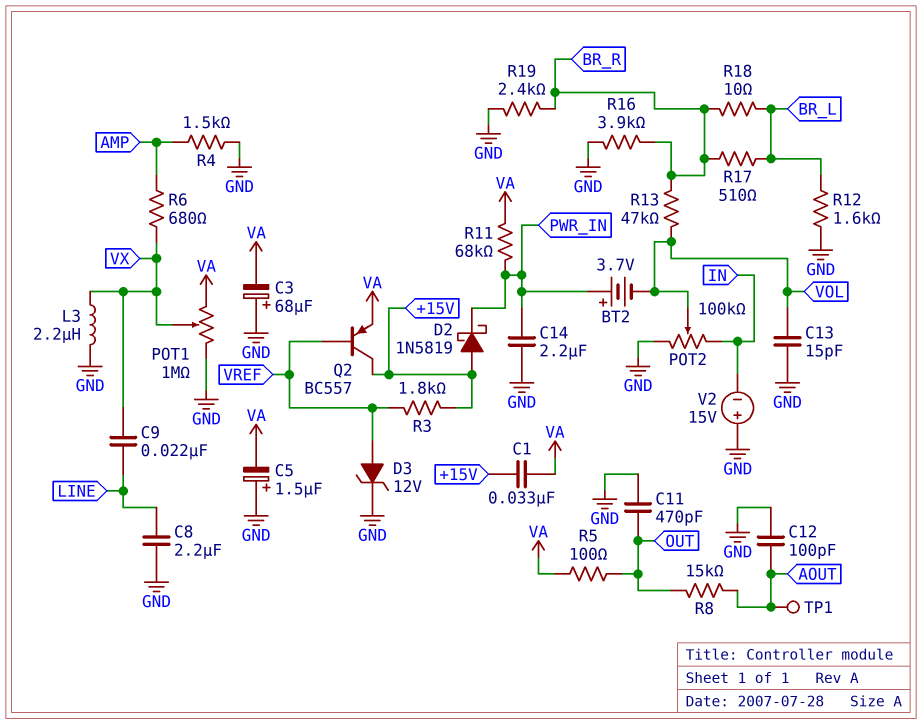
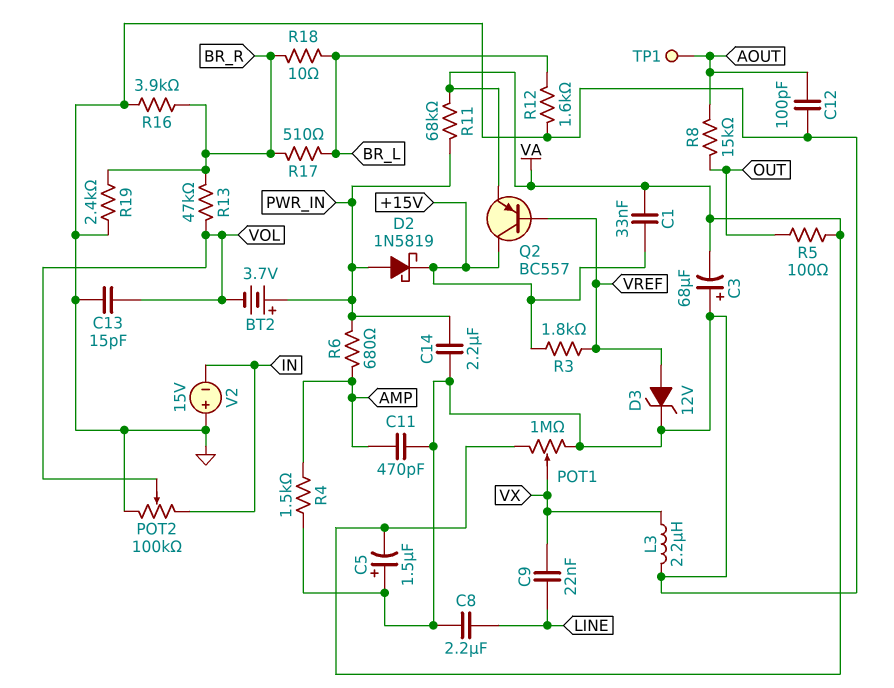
C11: 470pF (GND, OUT) -> 470pF (AMP, GND)
D2: schottky 1N5819 (A +15V, K PWR_IN) -> schottky 1N5819 (A PWR_IN, K +15V)
R6: 680 (AMP, VX) -> 680 (AMP, PWR_IN)

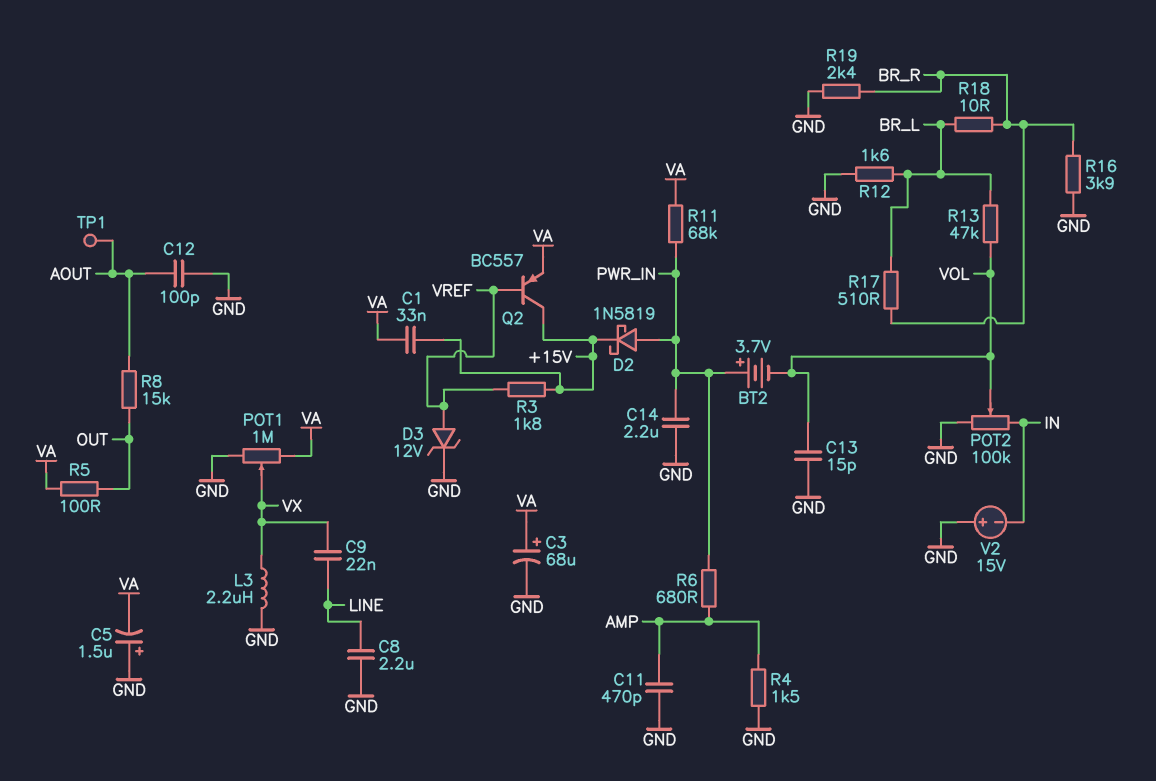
C3: 68uF (plus GND, minus VA) -> 68uF (plus VA, minus GND)
R13: 47k (BR_R, VOL) -> 47k (BR_L, VOL)

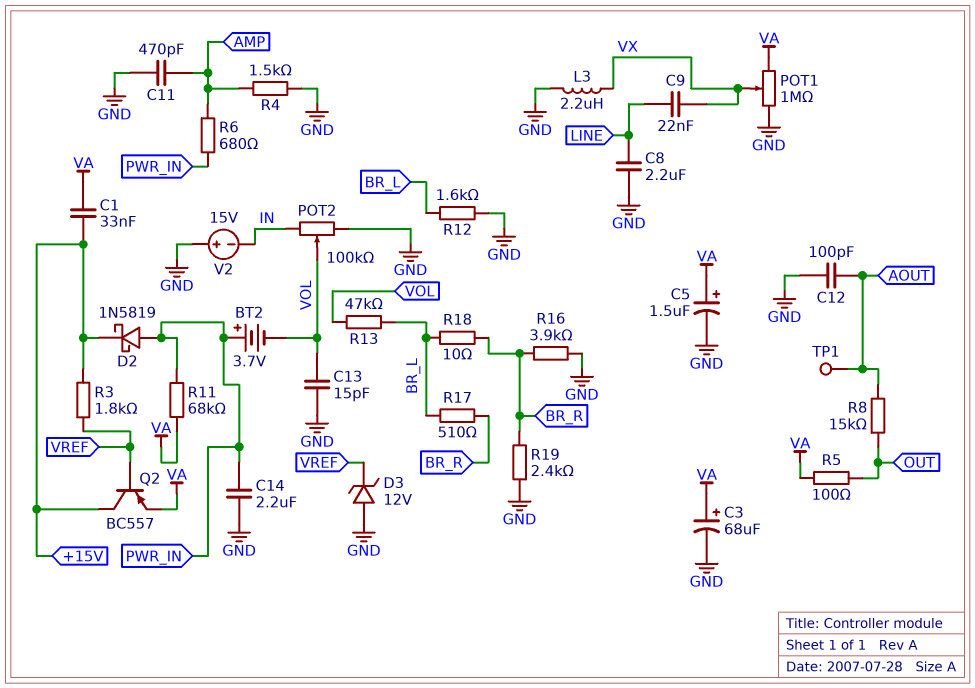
C5: 1.5uF (plus GND, minus VA) -> 1.5uF (plus VA, minus GND)
D3: zener 12V (A VREF, K GND) -> zener 12V (A GND, K VREF)

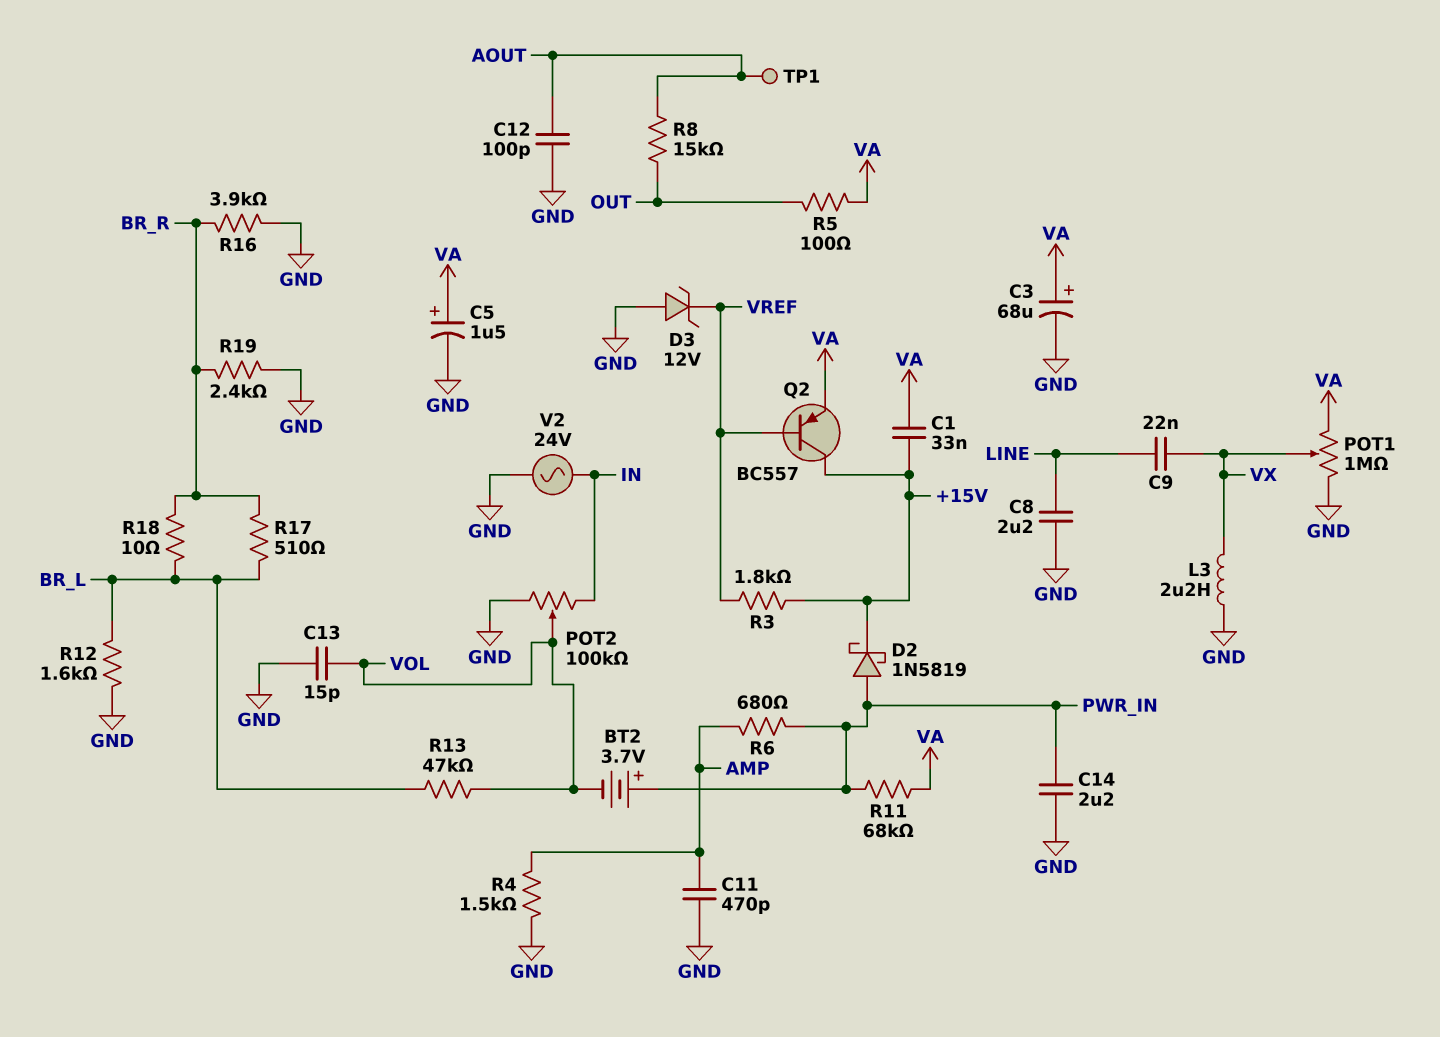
V2: 15V (plus GND, minus IN) -> AC 24V (GND, IN)

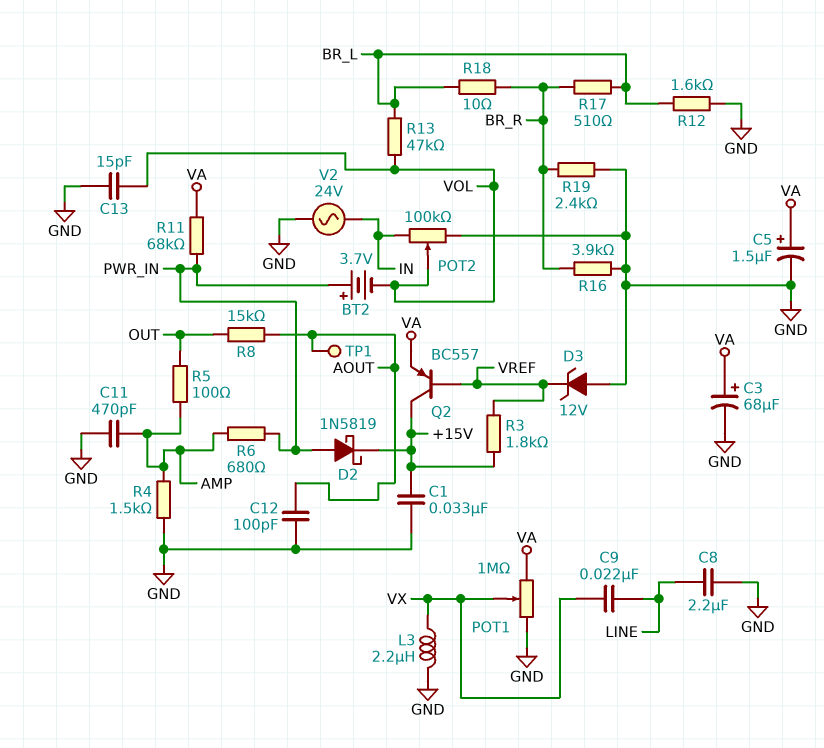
C1: 33nF (+15V, VA) -> 33nF (+15V, GND)
C14: 2.2uF (GND, PWR_IN) -> none
R5: 100 (OUT, VA) -> 100 (AMP, OUT)

